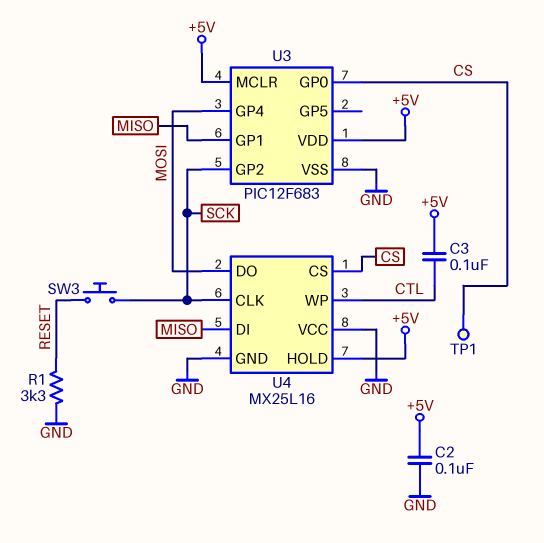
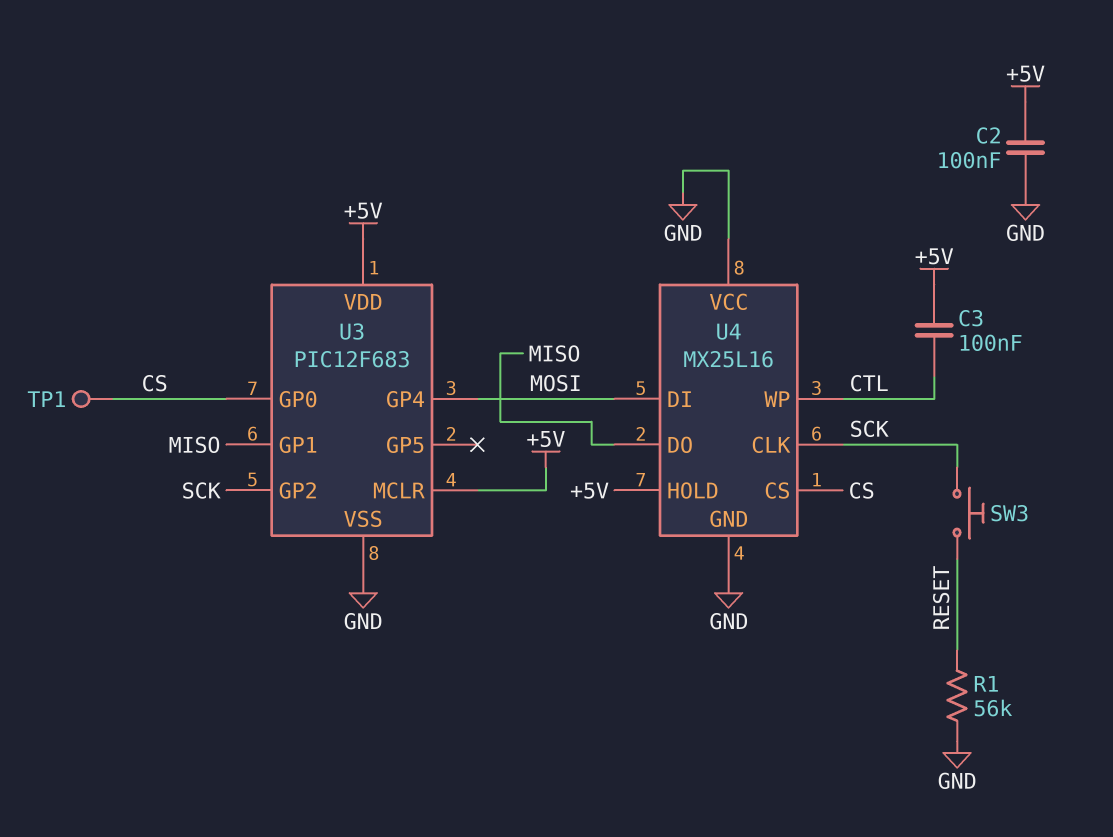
R1: 3.3k (GND, RESET) -> 56k (GND, RESET)
U4 pin DI: MISO -> MOSI
U4 pin DO: MOSI -> MISO

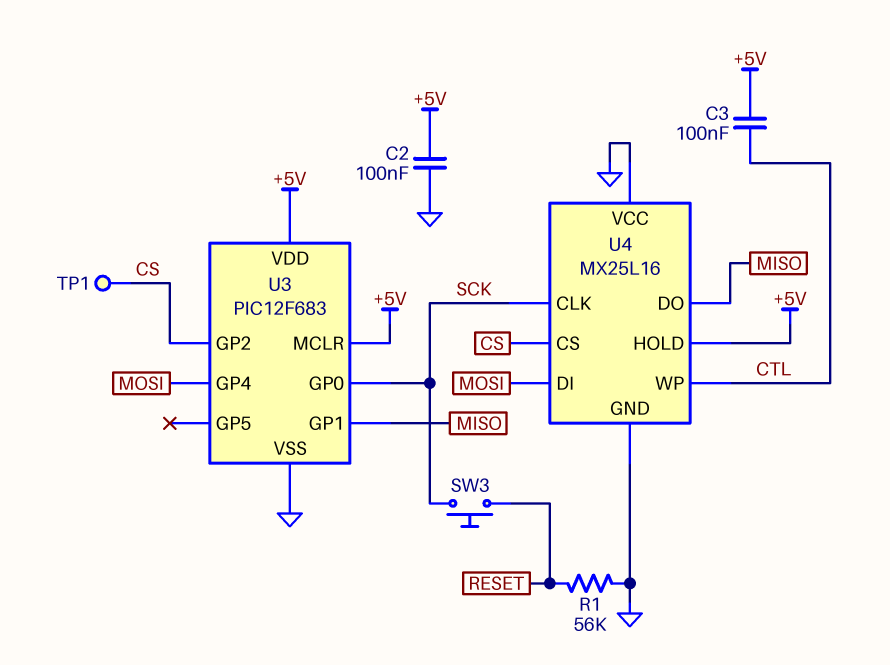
U3 pin GP0: CS -> SCK
U3 pin GP2: SCK -> CS

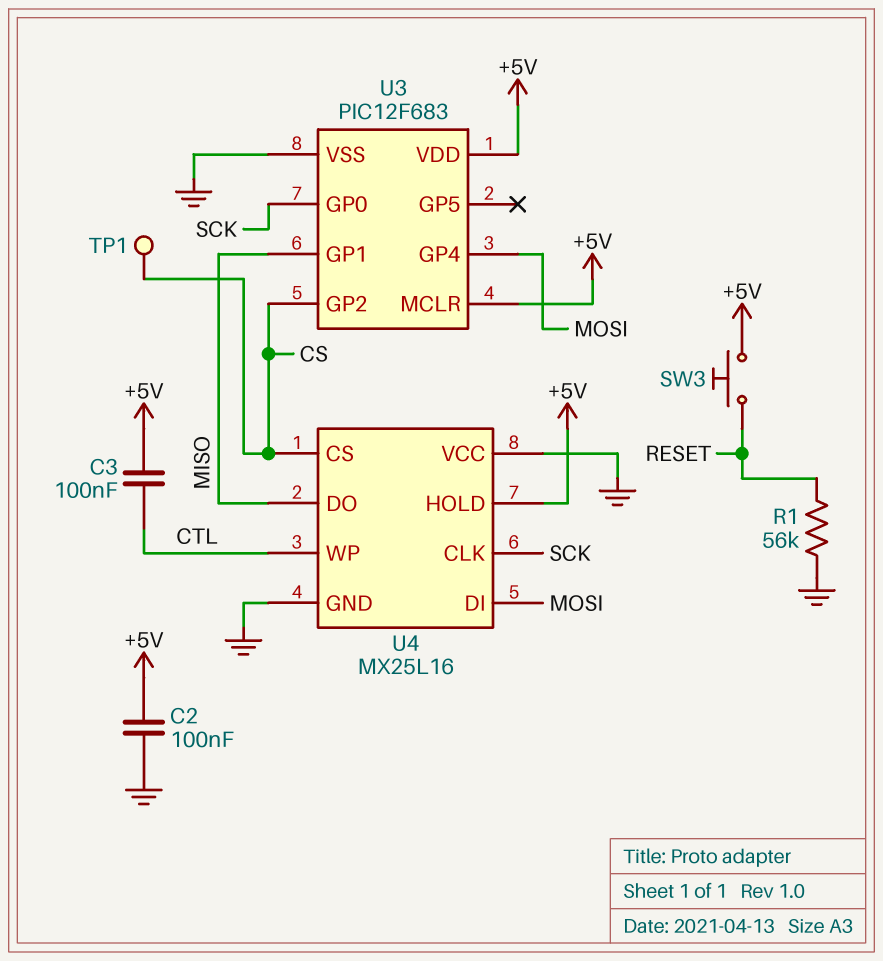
SW3: button (RESET, SCK) -> button (+5V, RESET)

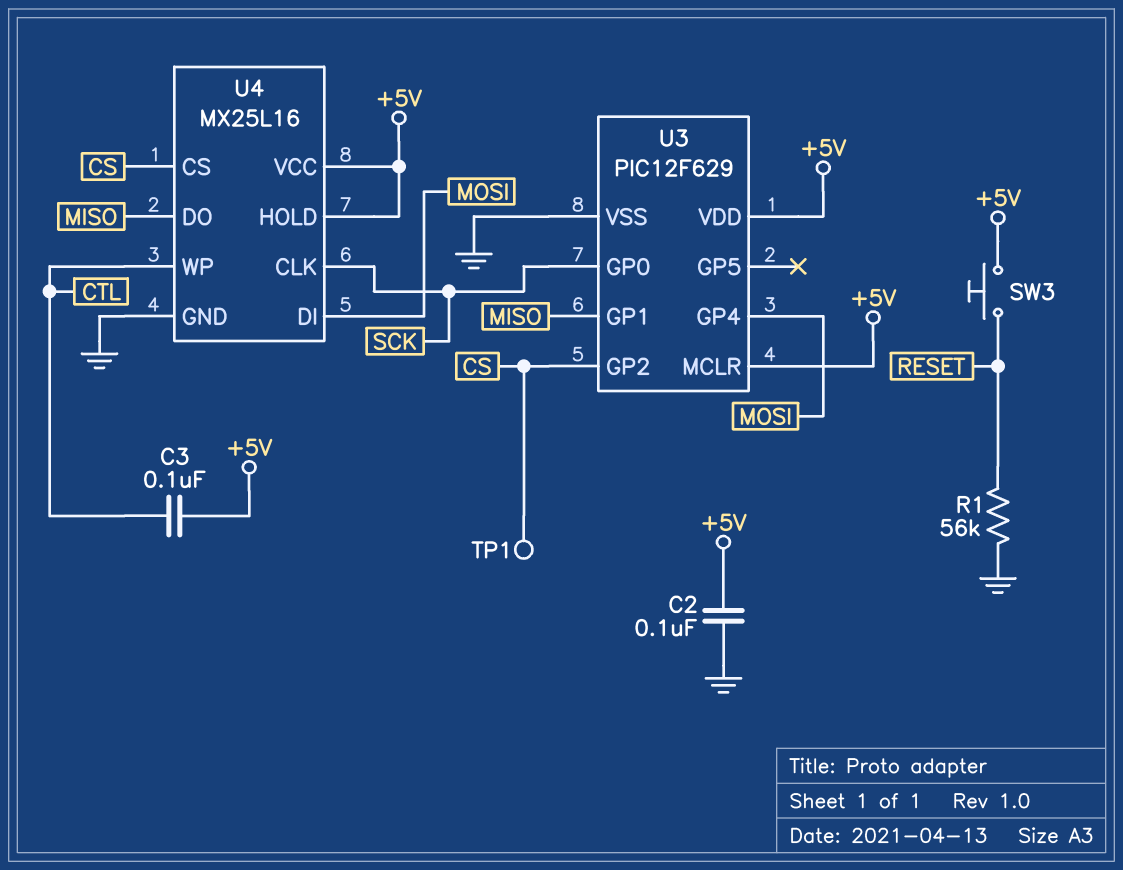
U3: PIC12F683 -> PIC12F629
U4 pin VCC: GND -> +5V

